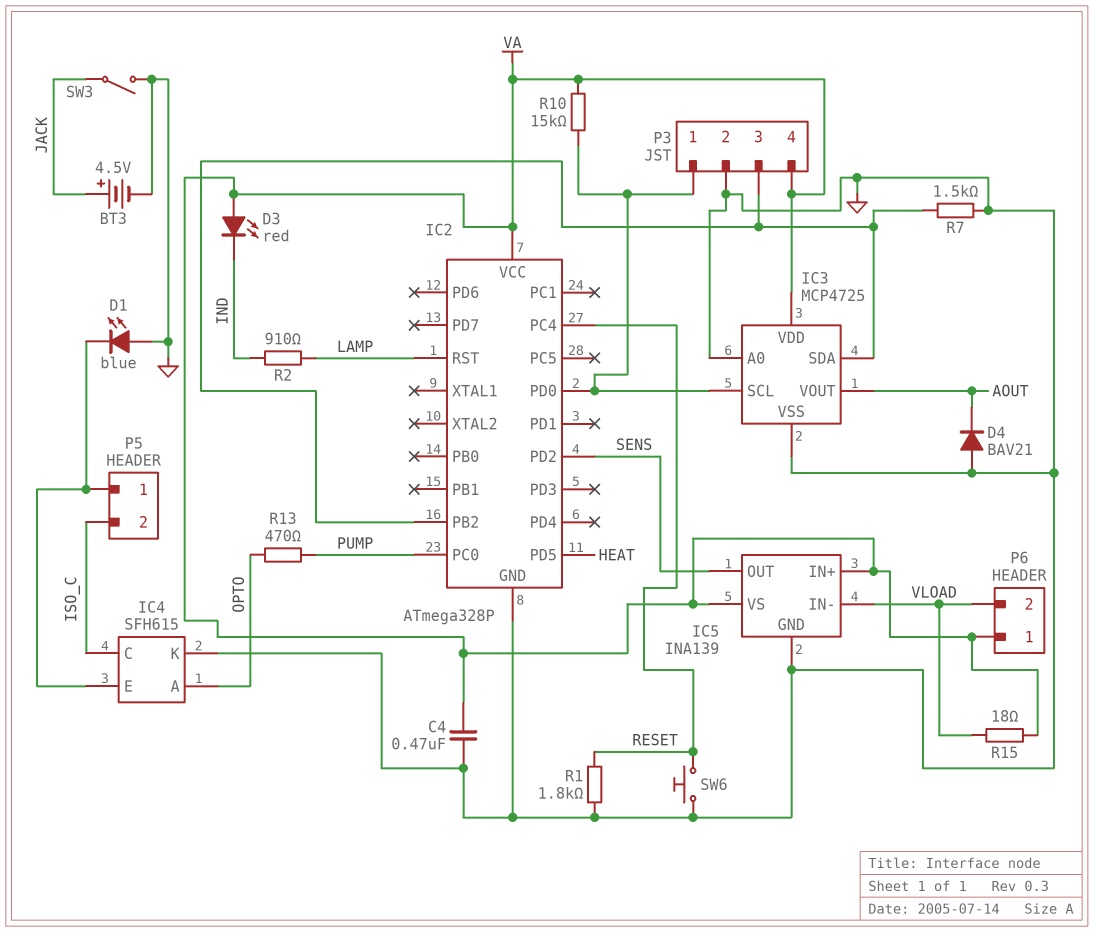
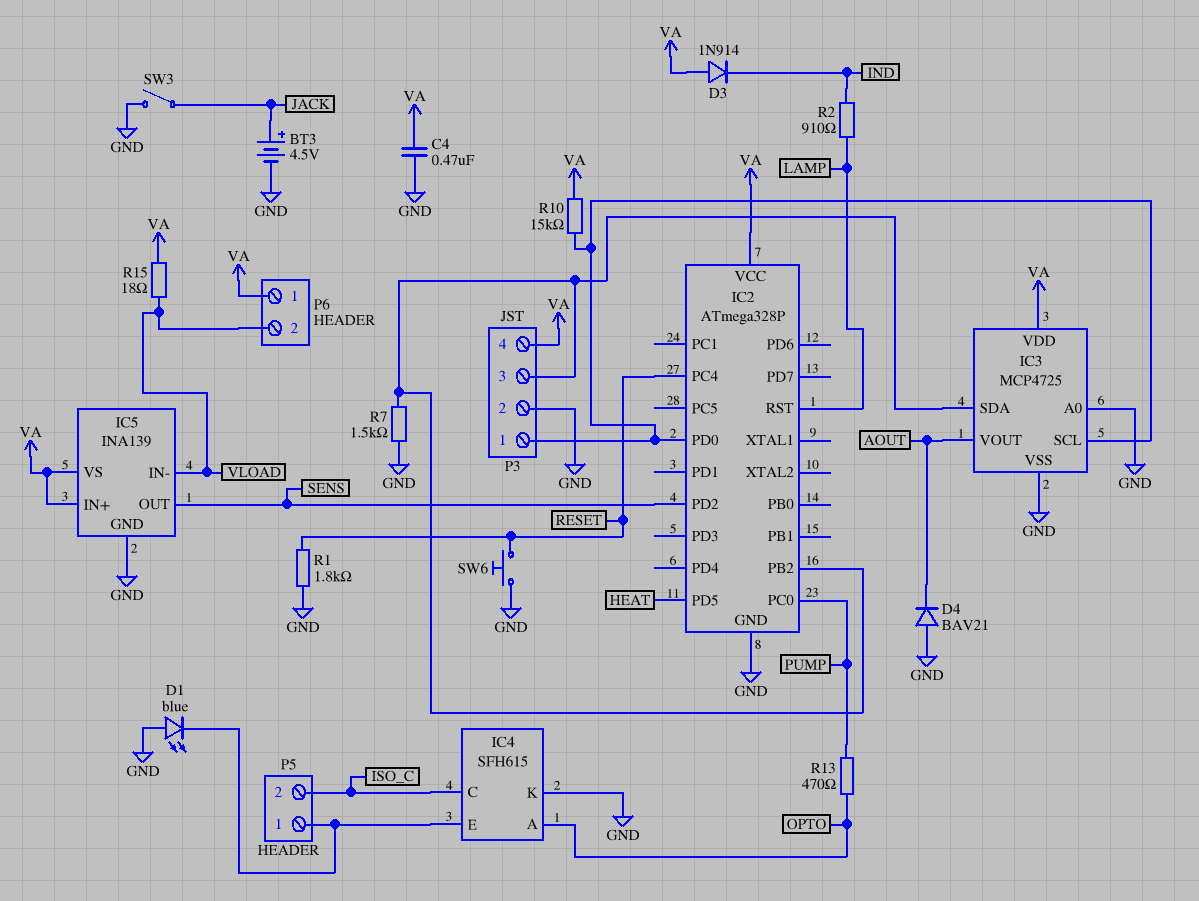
D3: LED red (A VA, K IND) -> diode 1N914 (A VA, K IND)

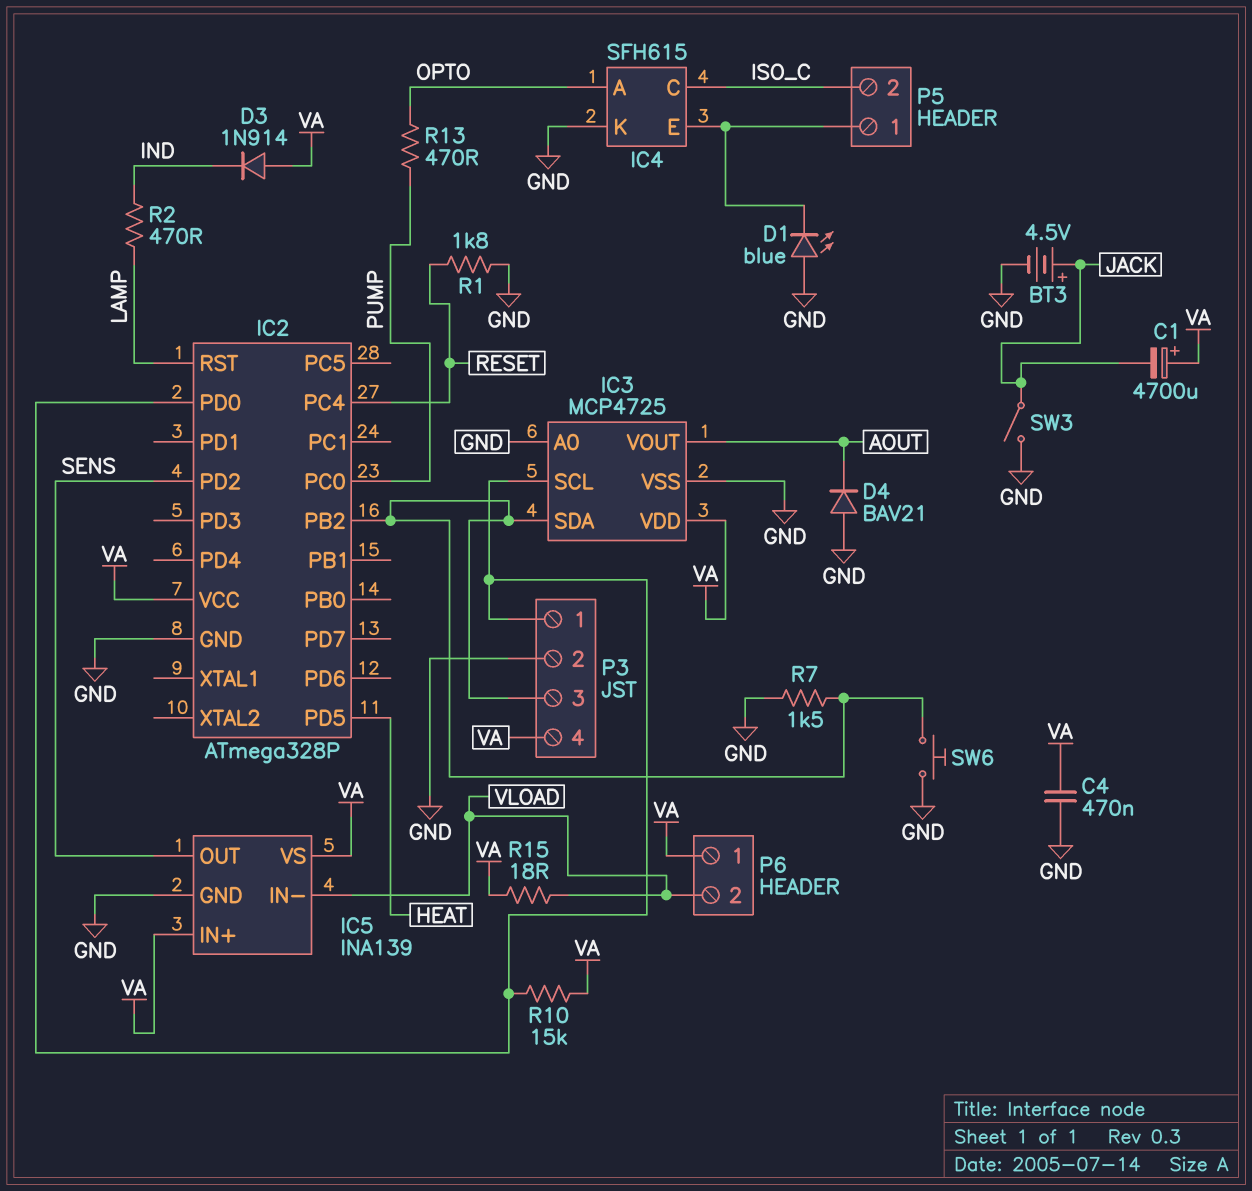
C1: none -> 4700uF (plus VA, minus JACK)
R2: 910 (IND, LAMP) -> 470 (IND, LAMP)
SW6: button (GND, RESET) -> button (GND, IC2/PB2)

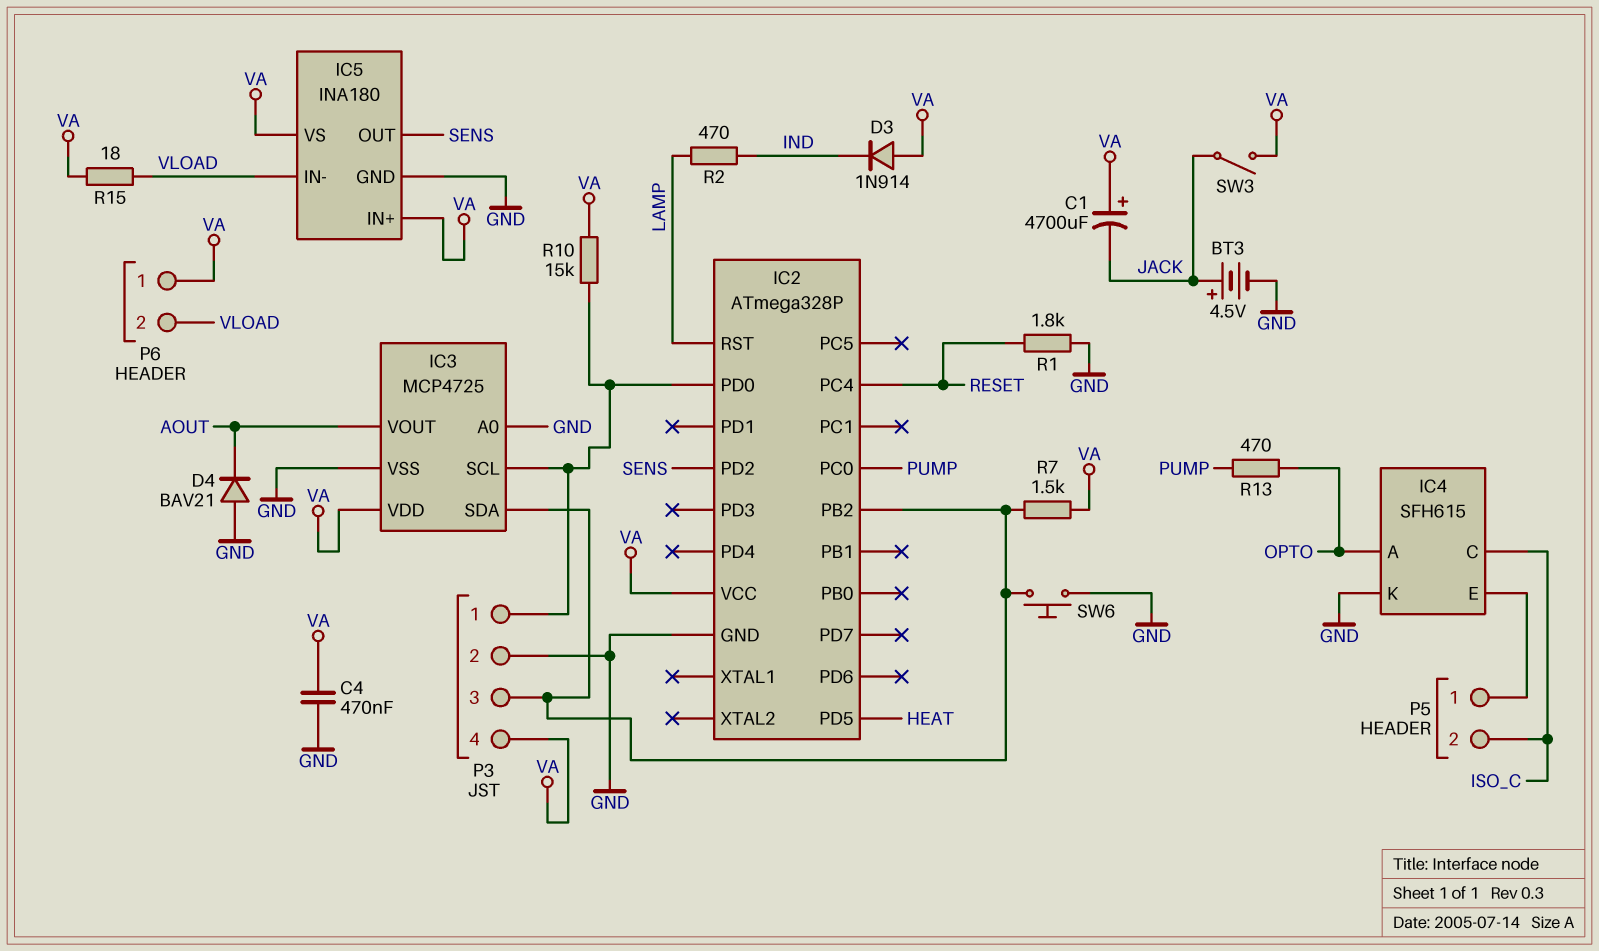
D1: LED blue (A GND, K IC4/E) -> none
IC5: INA139 -> INA180
R7: 1.5k (GND, IC2/PB2) -> 1.5k (IC2/PB2, VA)
SW3: switch (GND, JACK) -> switch (JACK, VA)

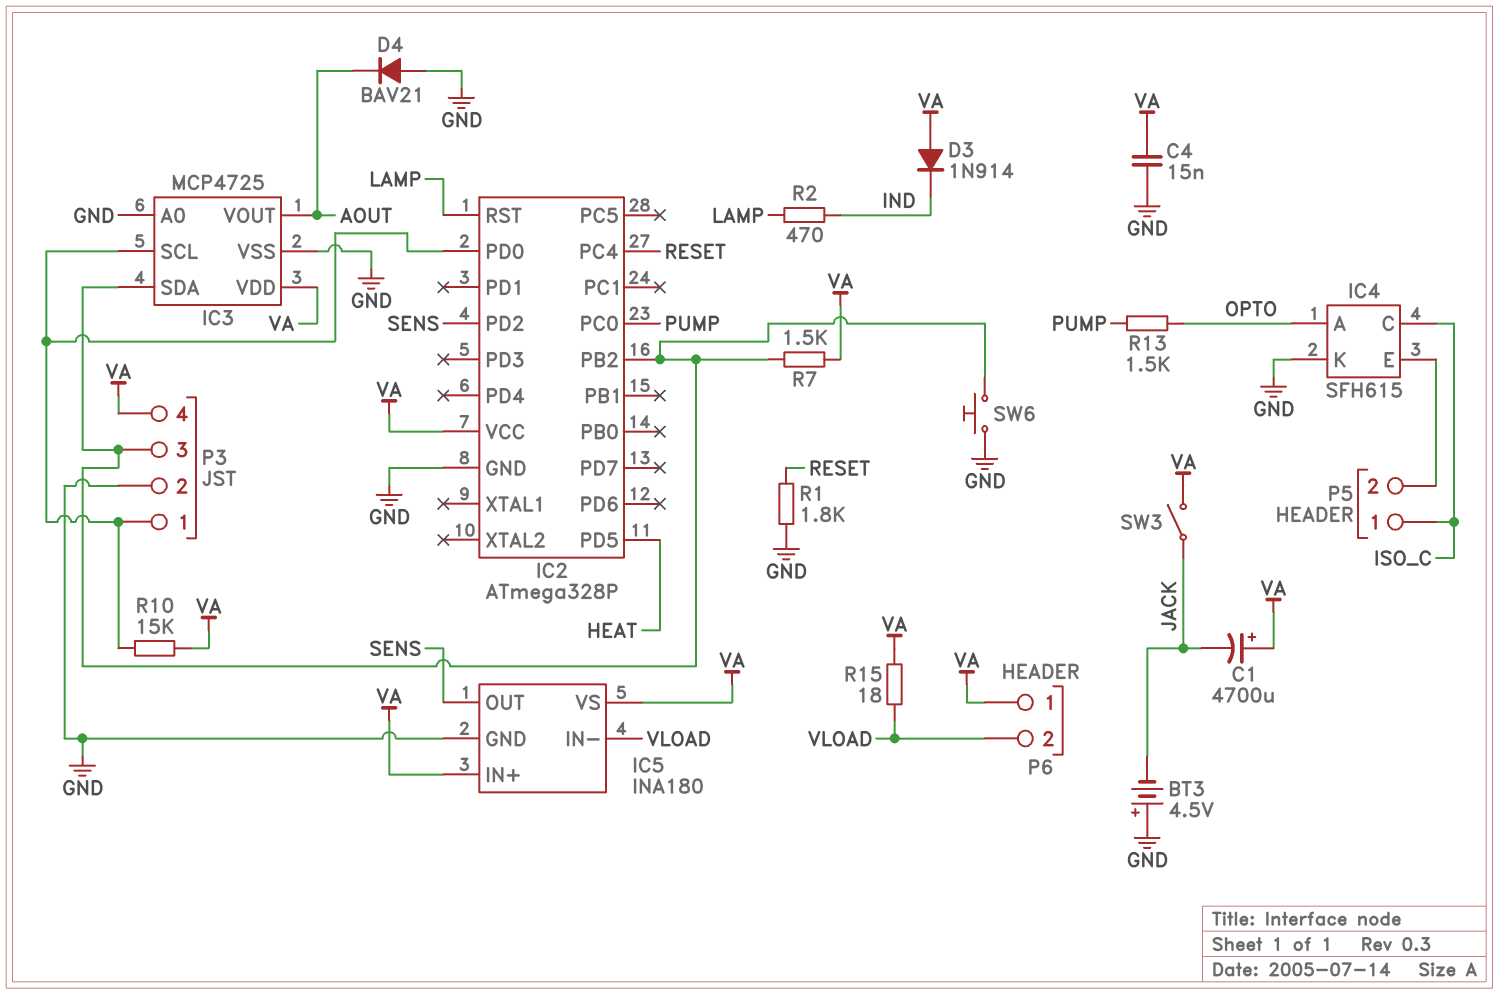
BT3: 4.5V (plus JACK, minus GND) -> 4.5V (plus GND, minus JACK)
C4: 470nF (GND, VA) -> 15nF (GND, VA)
P5 pin 1: IC4/E -> ISO_C
P5 pin 2: ISO_C -> IC4/E
R13: 470 (OPTO, PUMP) -> 1.5k (OPTO, PUMP)

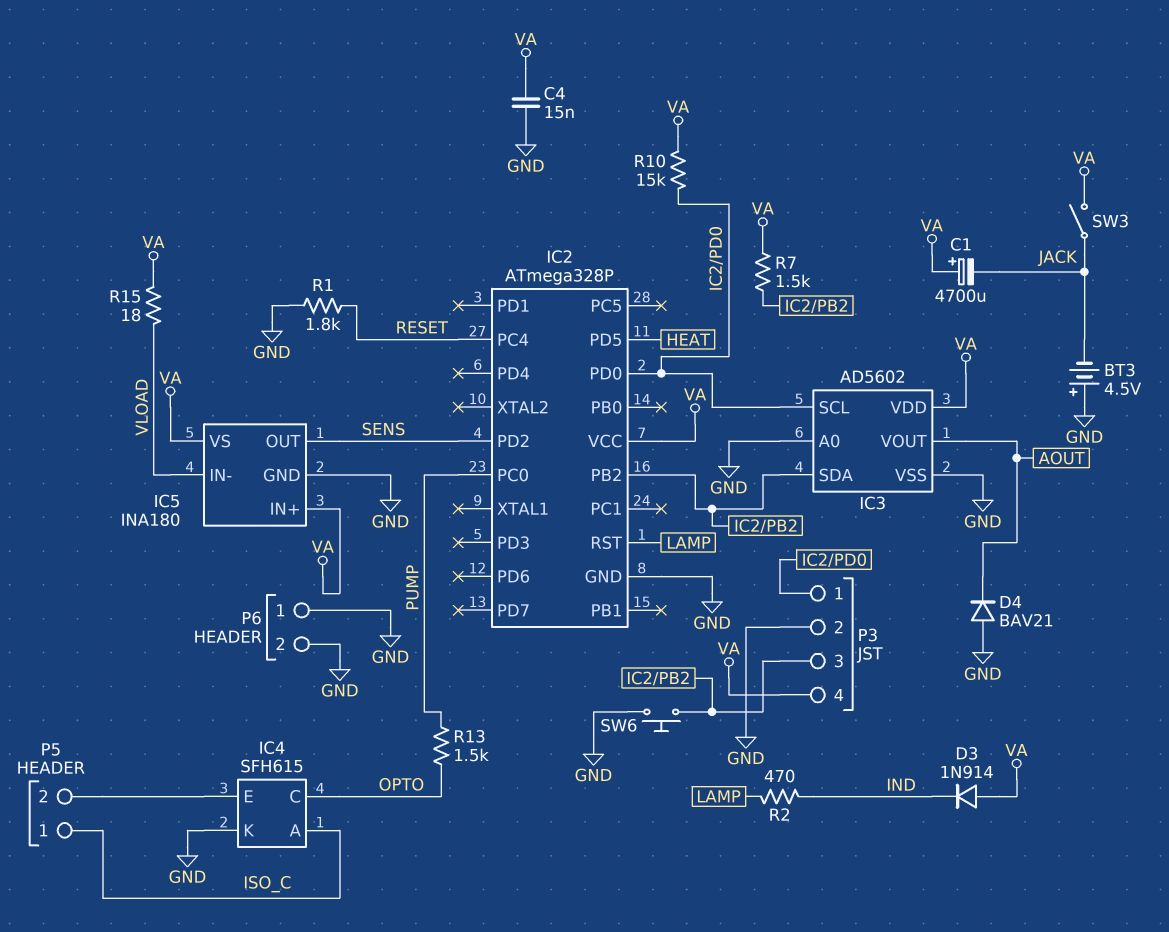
IC3: MCP4725 -> AD5602
IC4 pin A: OPTO -> ISO_C
IC4 pin C: ISO_C -> OPTO
P6 pin 1: VA -> GND
P6 pin 2: VLOAD -> GND

